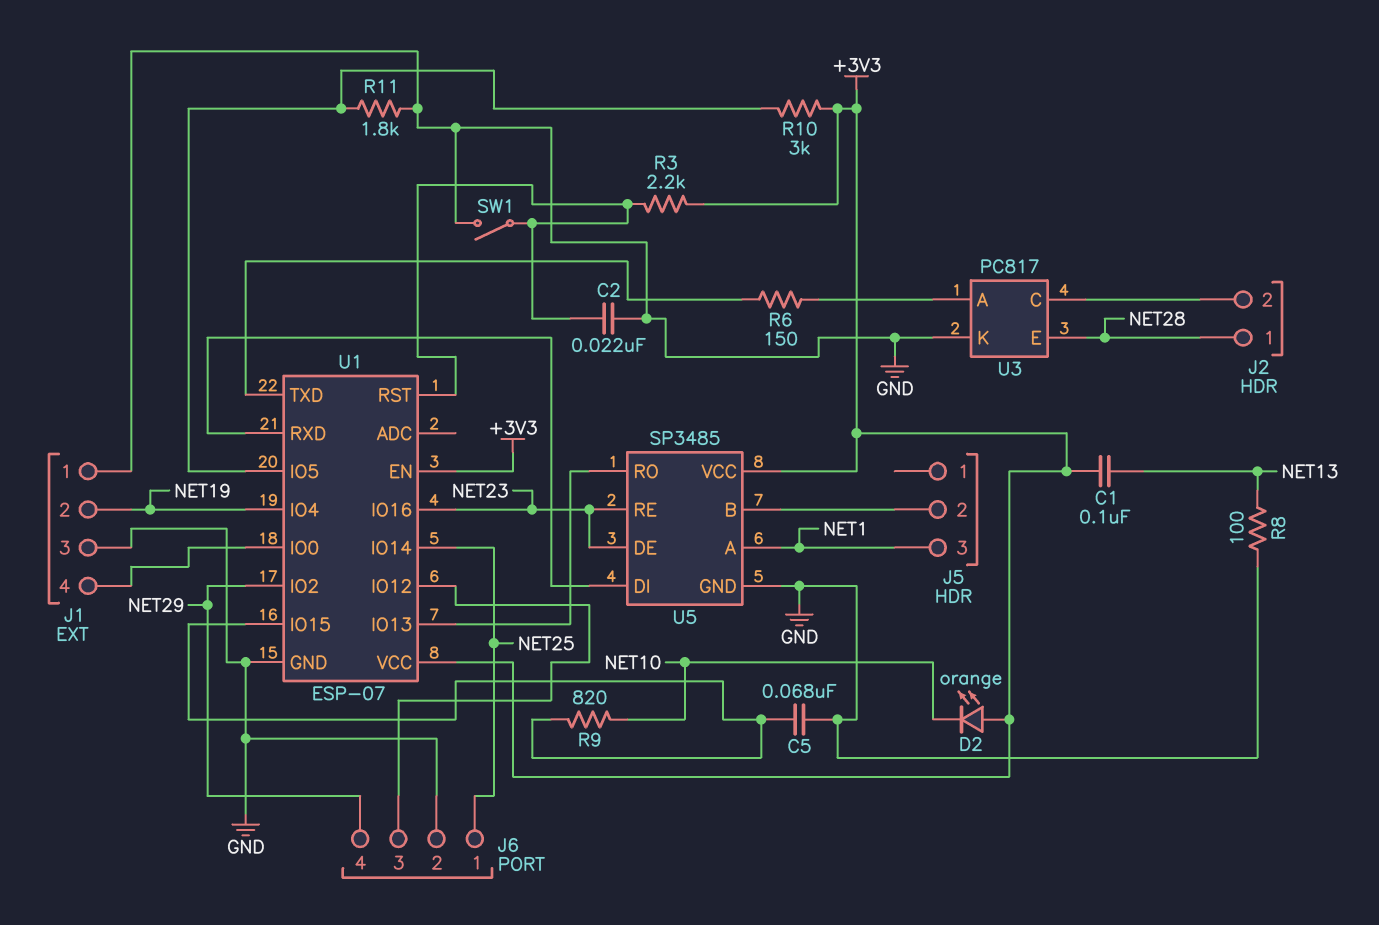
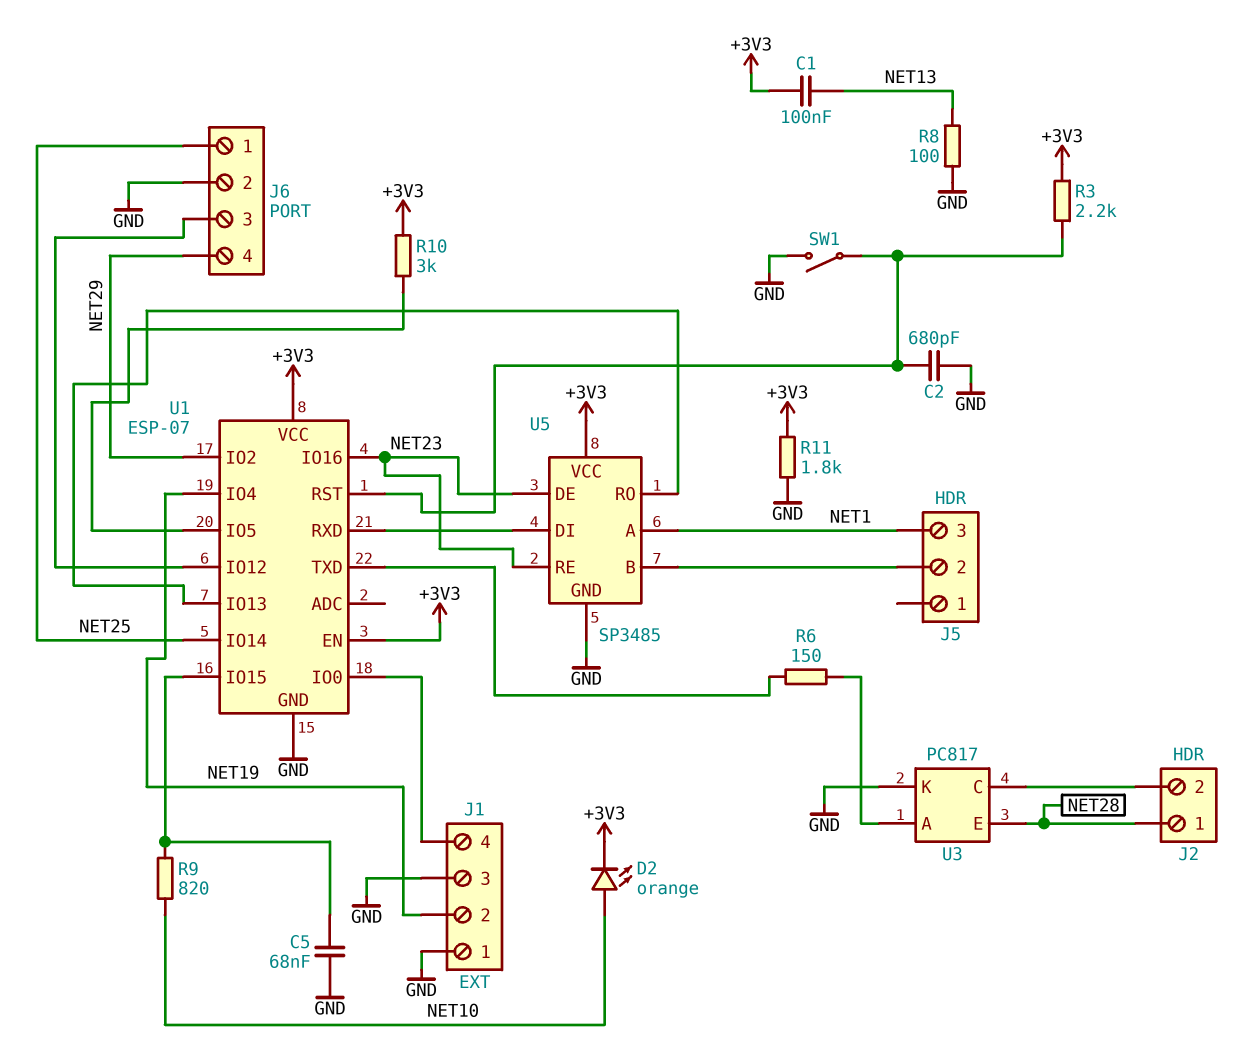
C2: 22nF (GND, U1/RST) -> 680pF (GND, U1/RST)
D2: LED orange (A +3V3, K NET10) -> LED orange (A NET10, K +3V3)
R11: 1.8k (GND, U1/IO5) -> 1.8k (+3V3, GND)

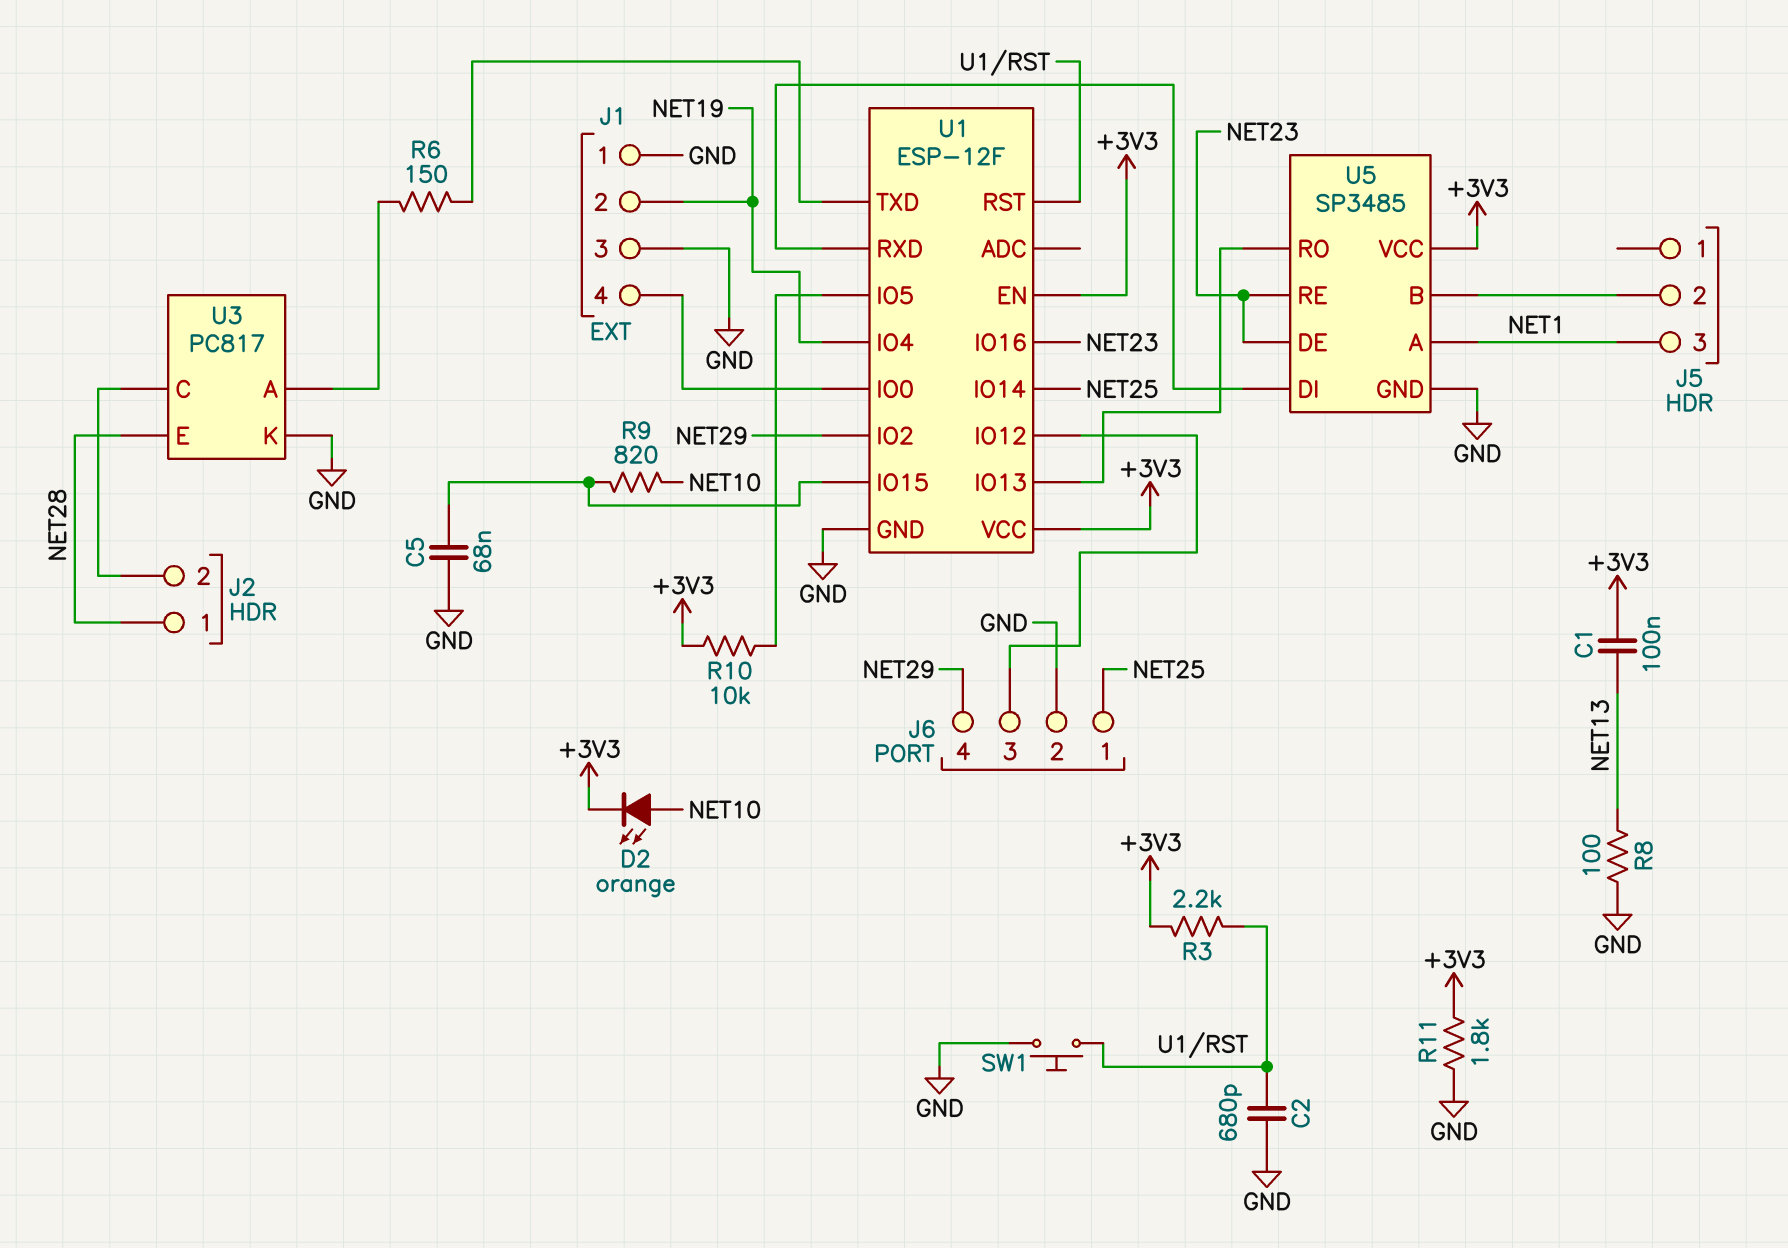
R10: 3k (+3V3, U1/IO5) -> 10k (+3V3, U1/IO5)
SW1: switch (GND, U1/RST) -> button (GND, U1/RST)
U1: ESP-07 -> ESP-12F

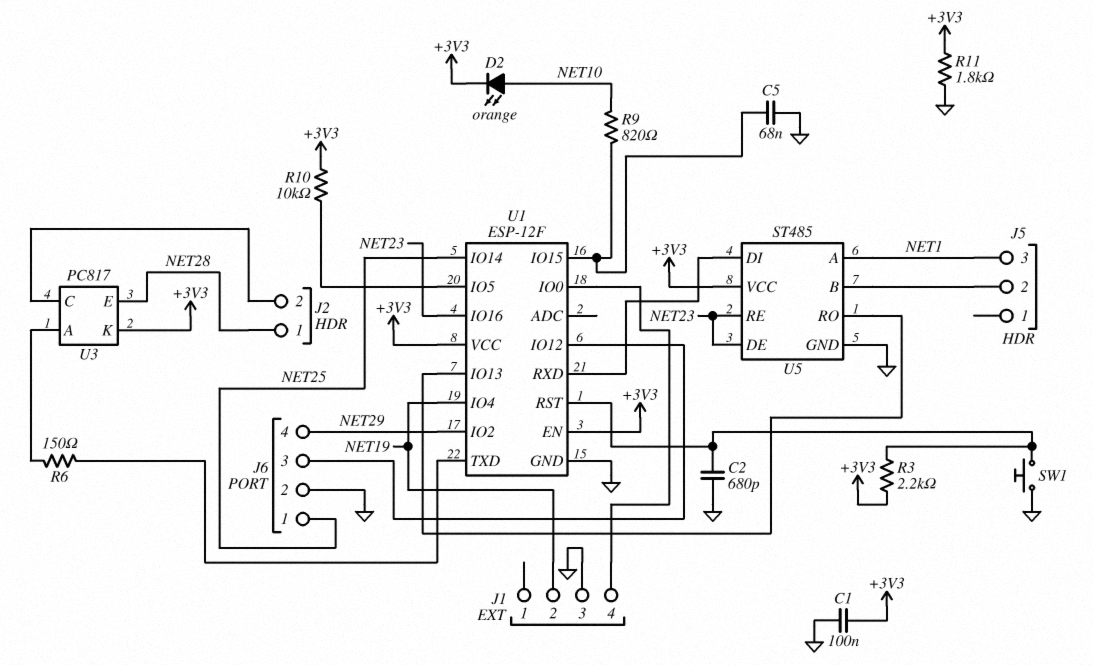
C1: 100nF (+3V3, NET13) -> 100nF (+3V3, GND)
J1 pin 1: GND -> none
R8: 100 (GND, NET13) -> none
U3 pin K: GND -> +3V3
U5: SP3485 -> ST485

